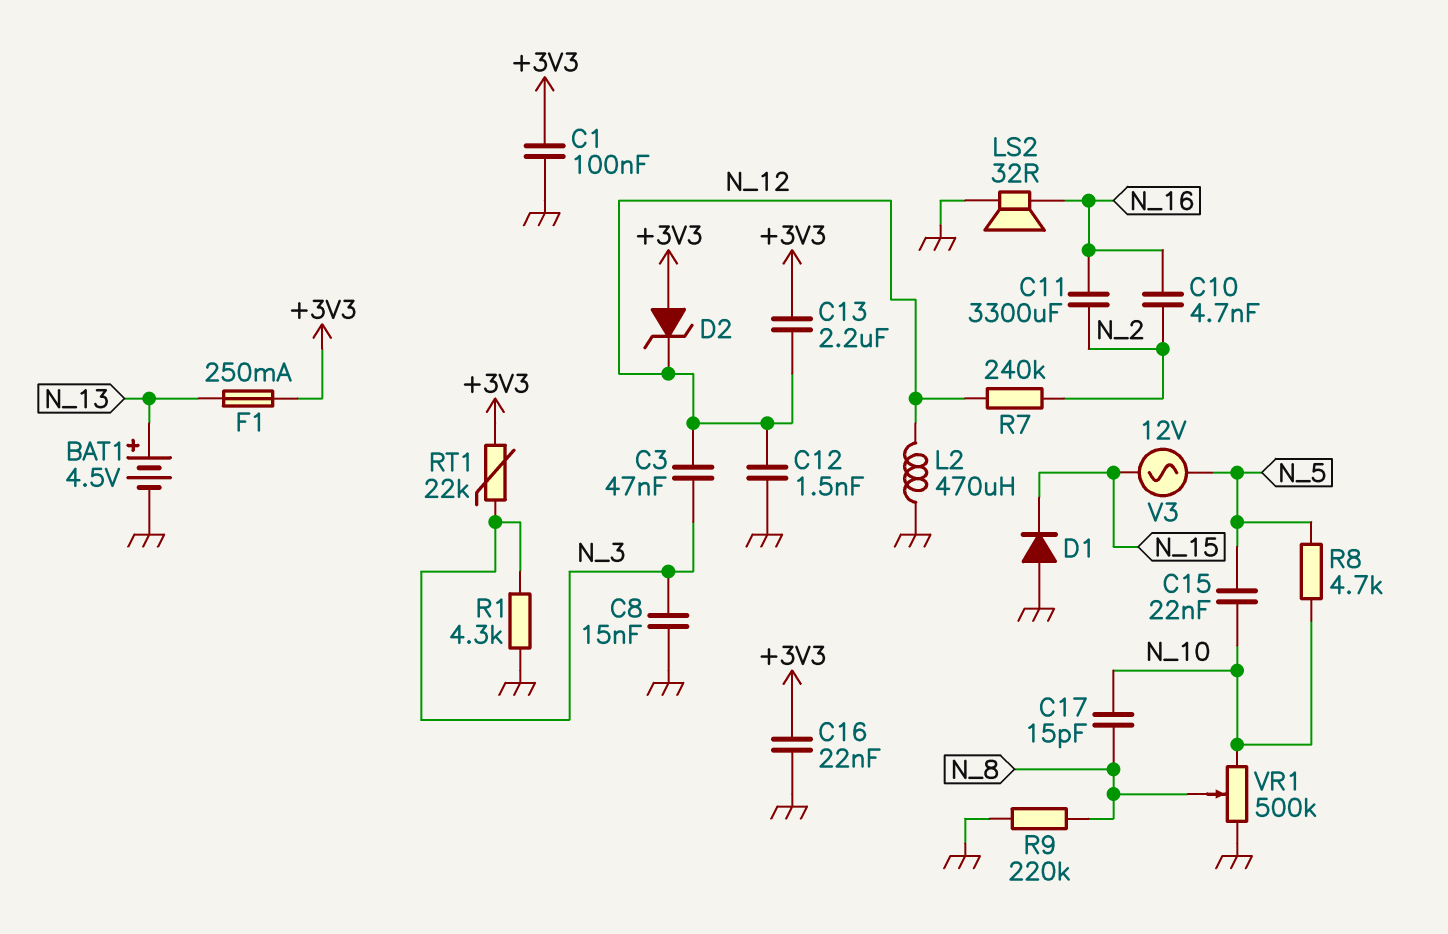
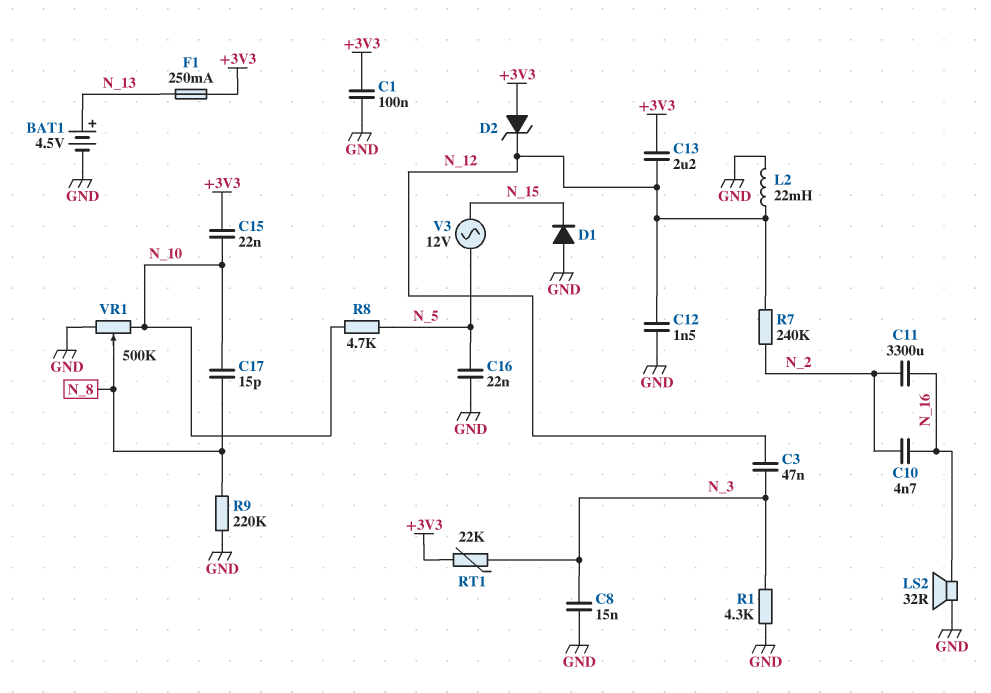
C15: 22nF (N_5, N_10) -> 22nF (+3V3, N_10)
C16: 22nF (+3V3, GND) -> 22nF (GND, N_5)
L2: 470uH (GND, N_12) -> 22mH (GND, N_12)

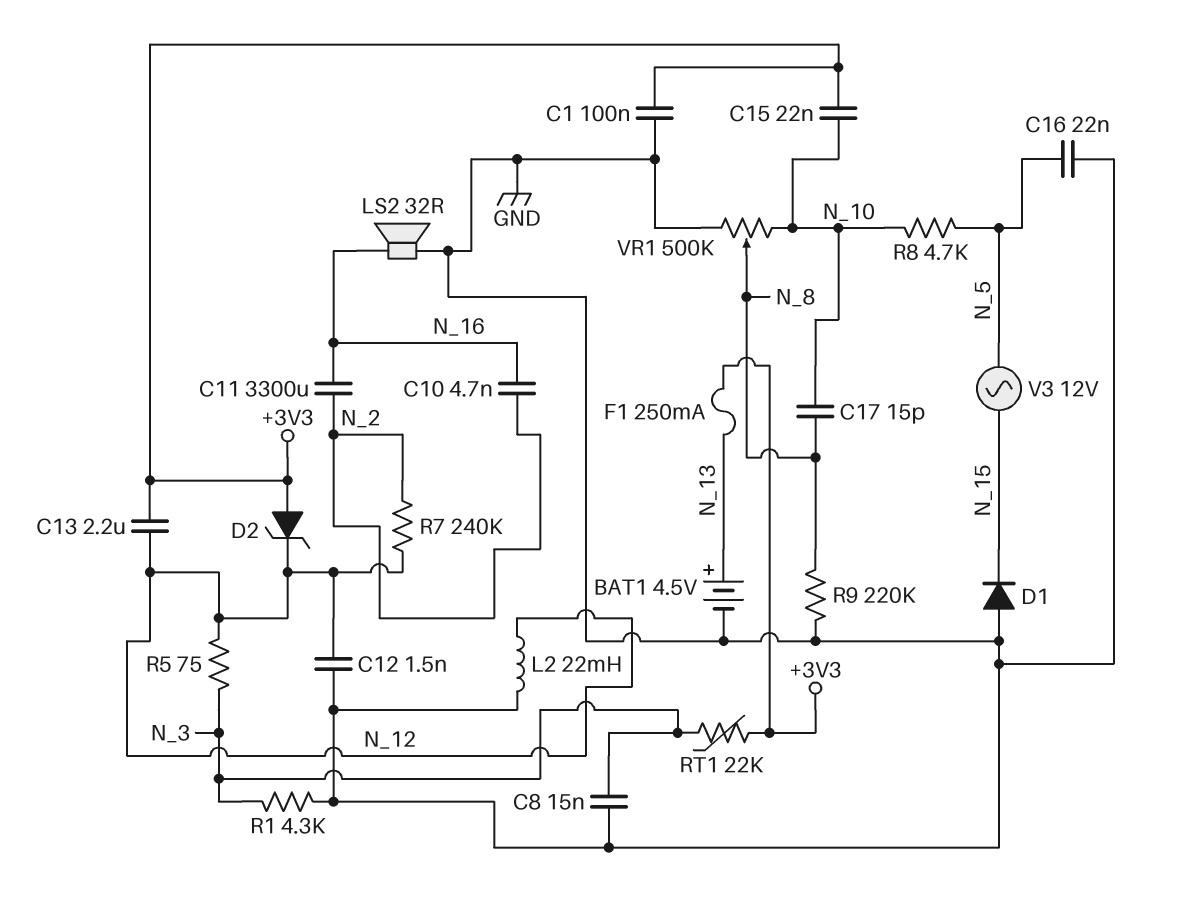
C3: 47nF (N_3, N_12) -> none
R5: none -> 75 (N_3, N_12)

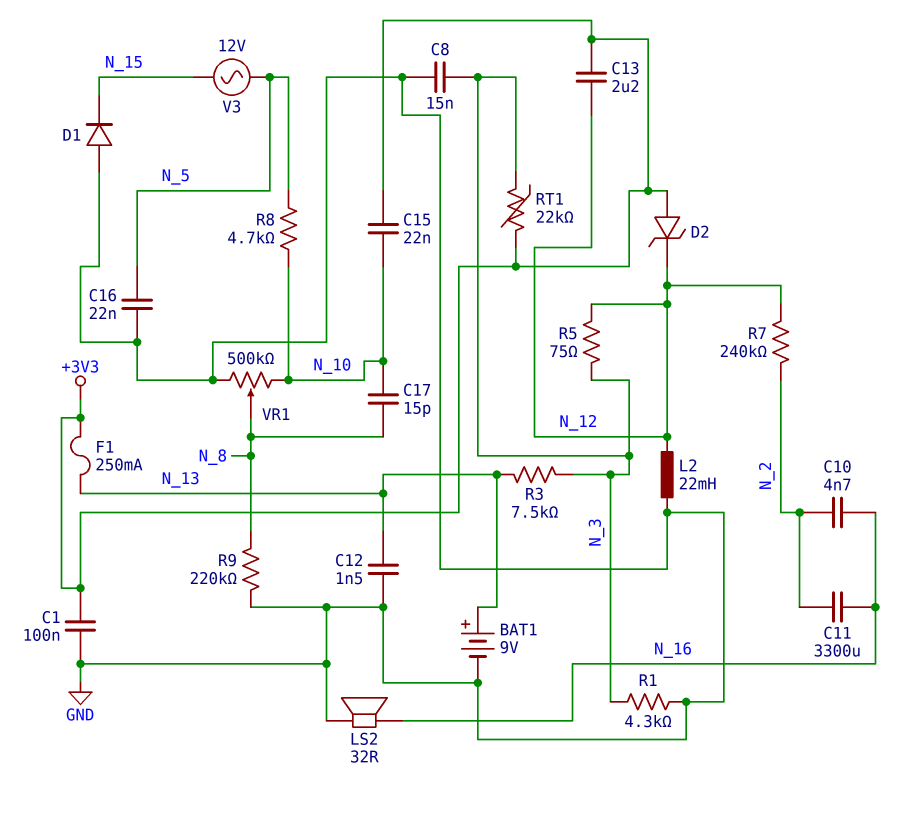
BAT1: 4.5V (plus N_13, minus GND) -> 9V (plus N_13, minus GND)
C12: 1.5nF (GND, N_12) -> 1.5nF (GND, N_13)
R3: none -> 7.5k (N_3, N_13)

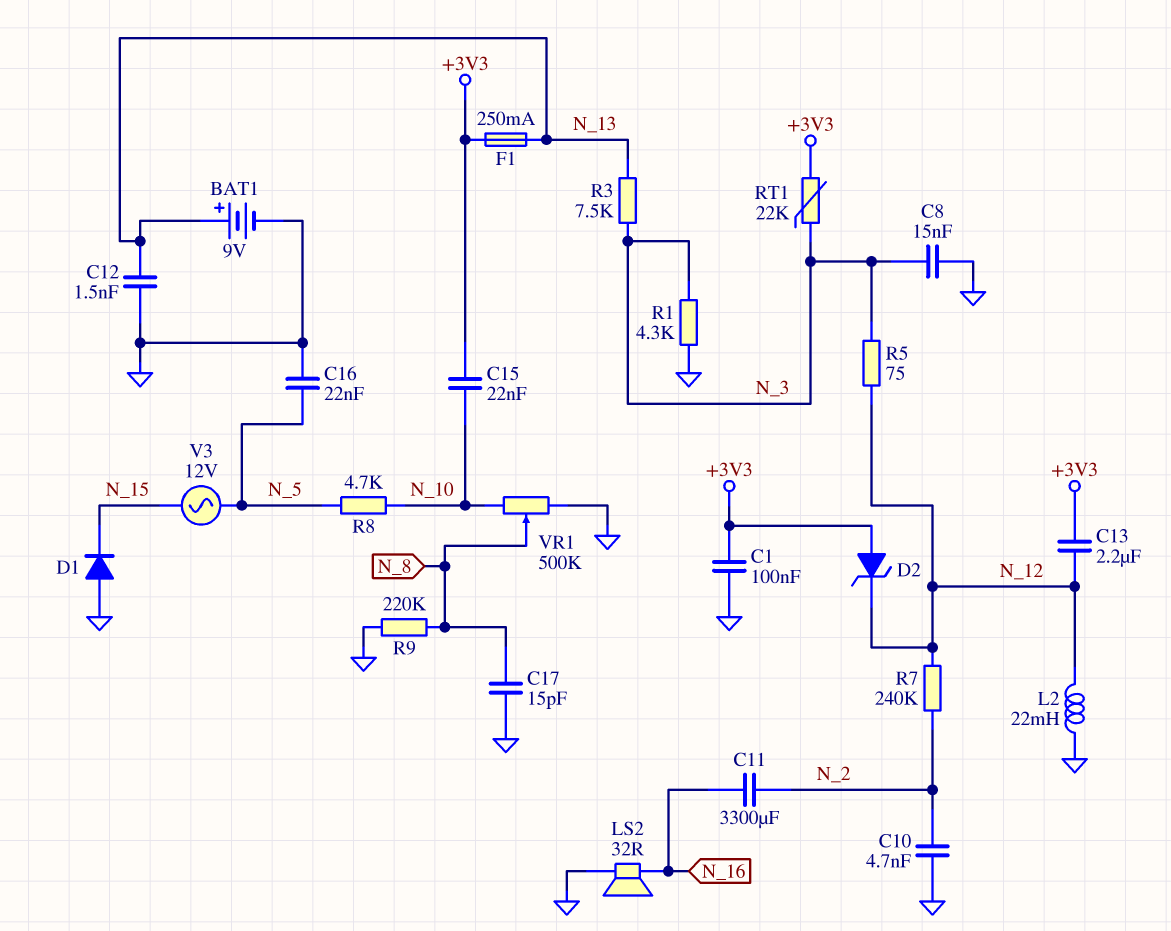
C10: 4.7nF (N_2, N_16) -> 4.7nF (GND, N_2)
C17: 15pF (N_8, N_10) -> 15pF (GND, N_8)

